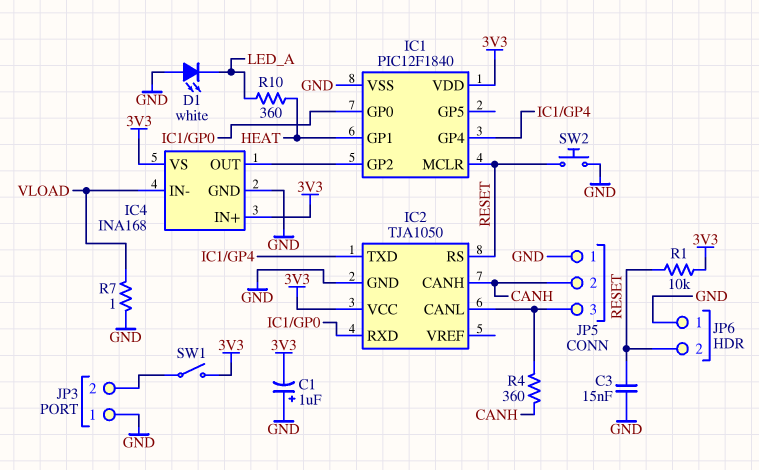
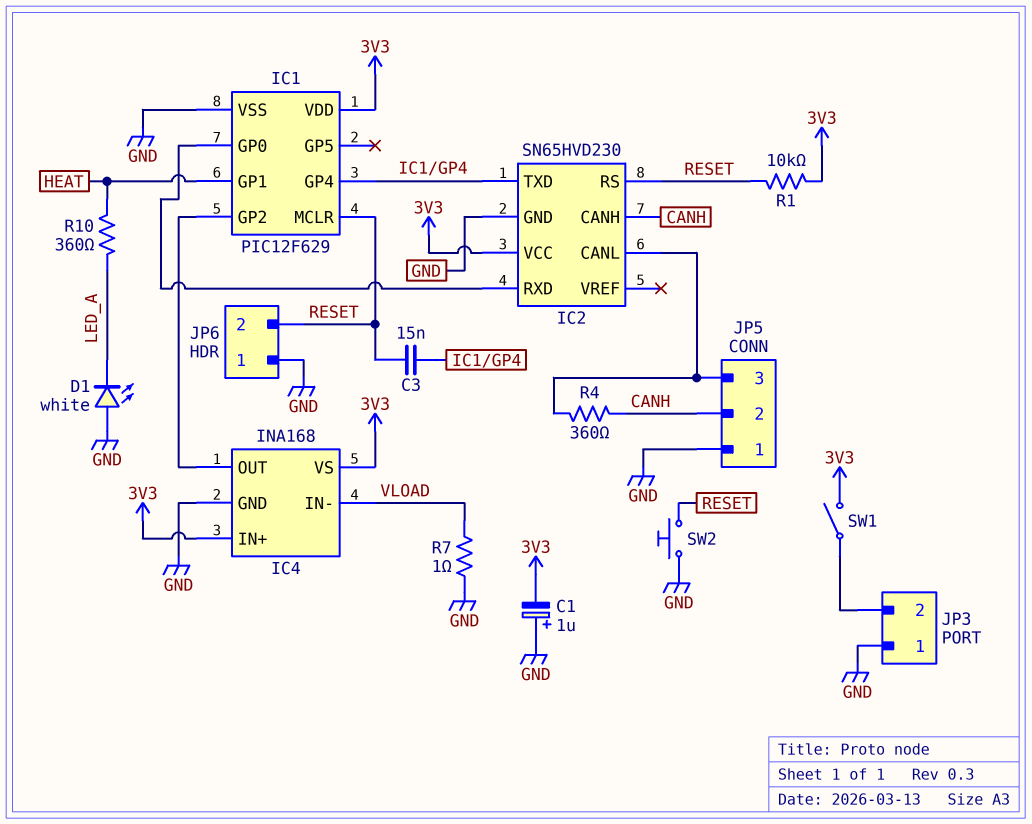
C3: 15nF (GND, RESET) -> 15nF (IC1/GP4, RESET)
IC1: PIC12F1840 -> PIC12F629
IC2: TJA1050 -> SN65HVD230

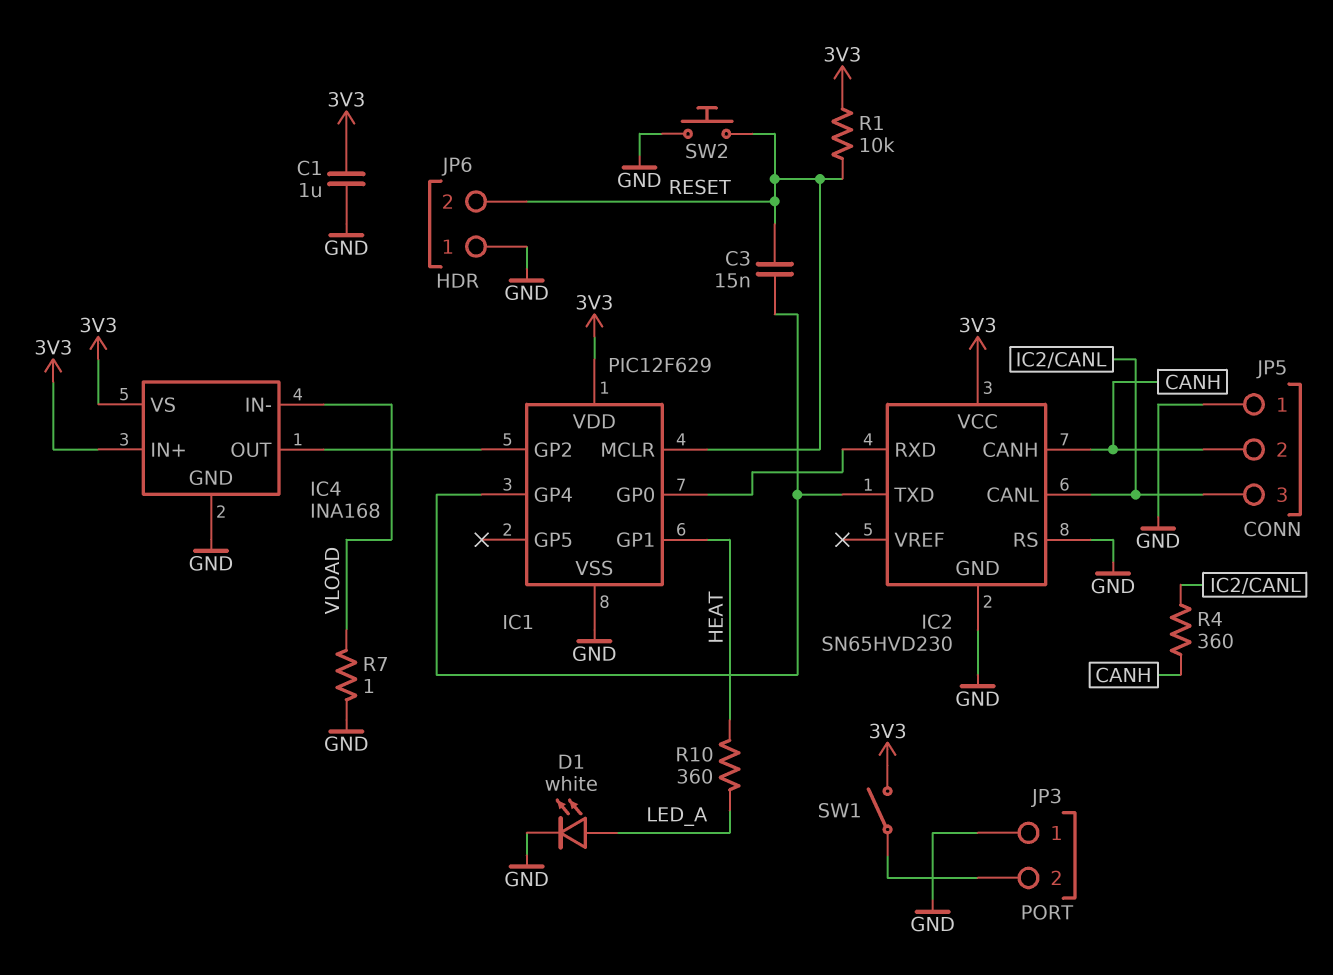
C1: 1uF (plus GND, minus 3V3) -> 1uF (3V3, GND)
D1: LED white (A GND, K LED_A) -> LED white (A LED_A, K GND)
IC2 pin RS: RESET -> GND

